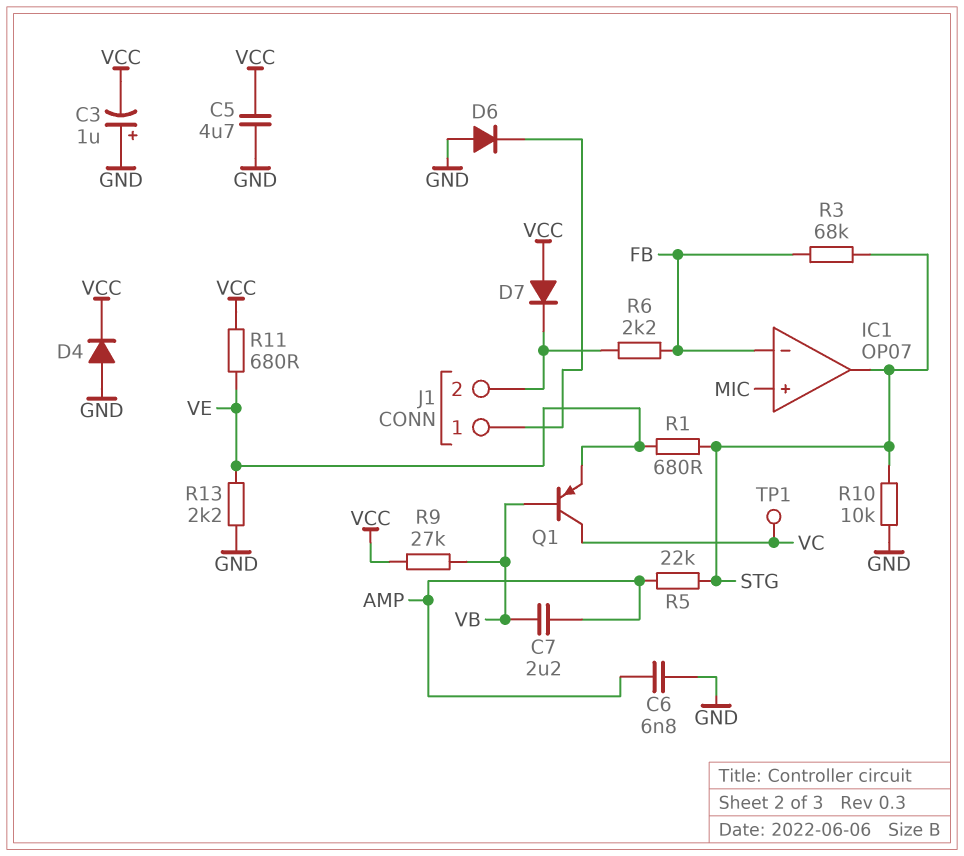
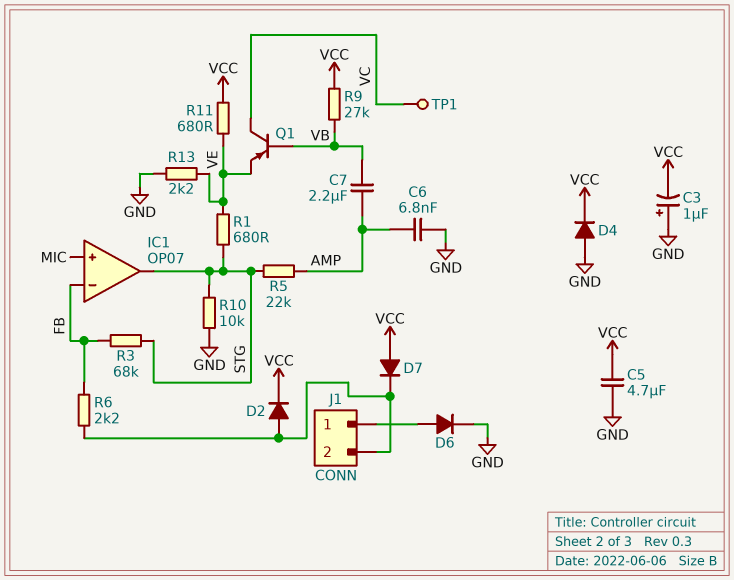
D2: none -> diode (A J1/2, K VCC)
D6: diode (A GND, K J1/1) -> diode (A J1/1, K GND)

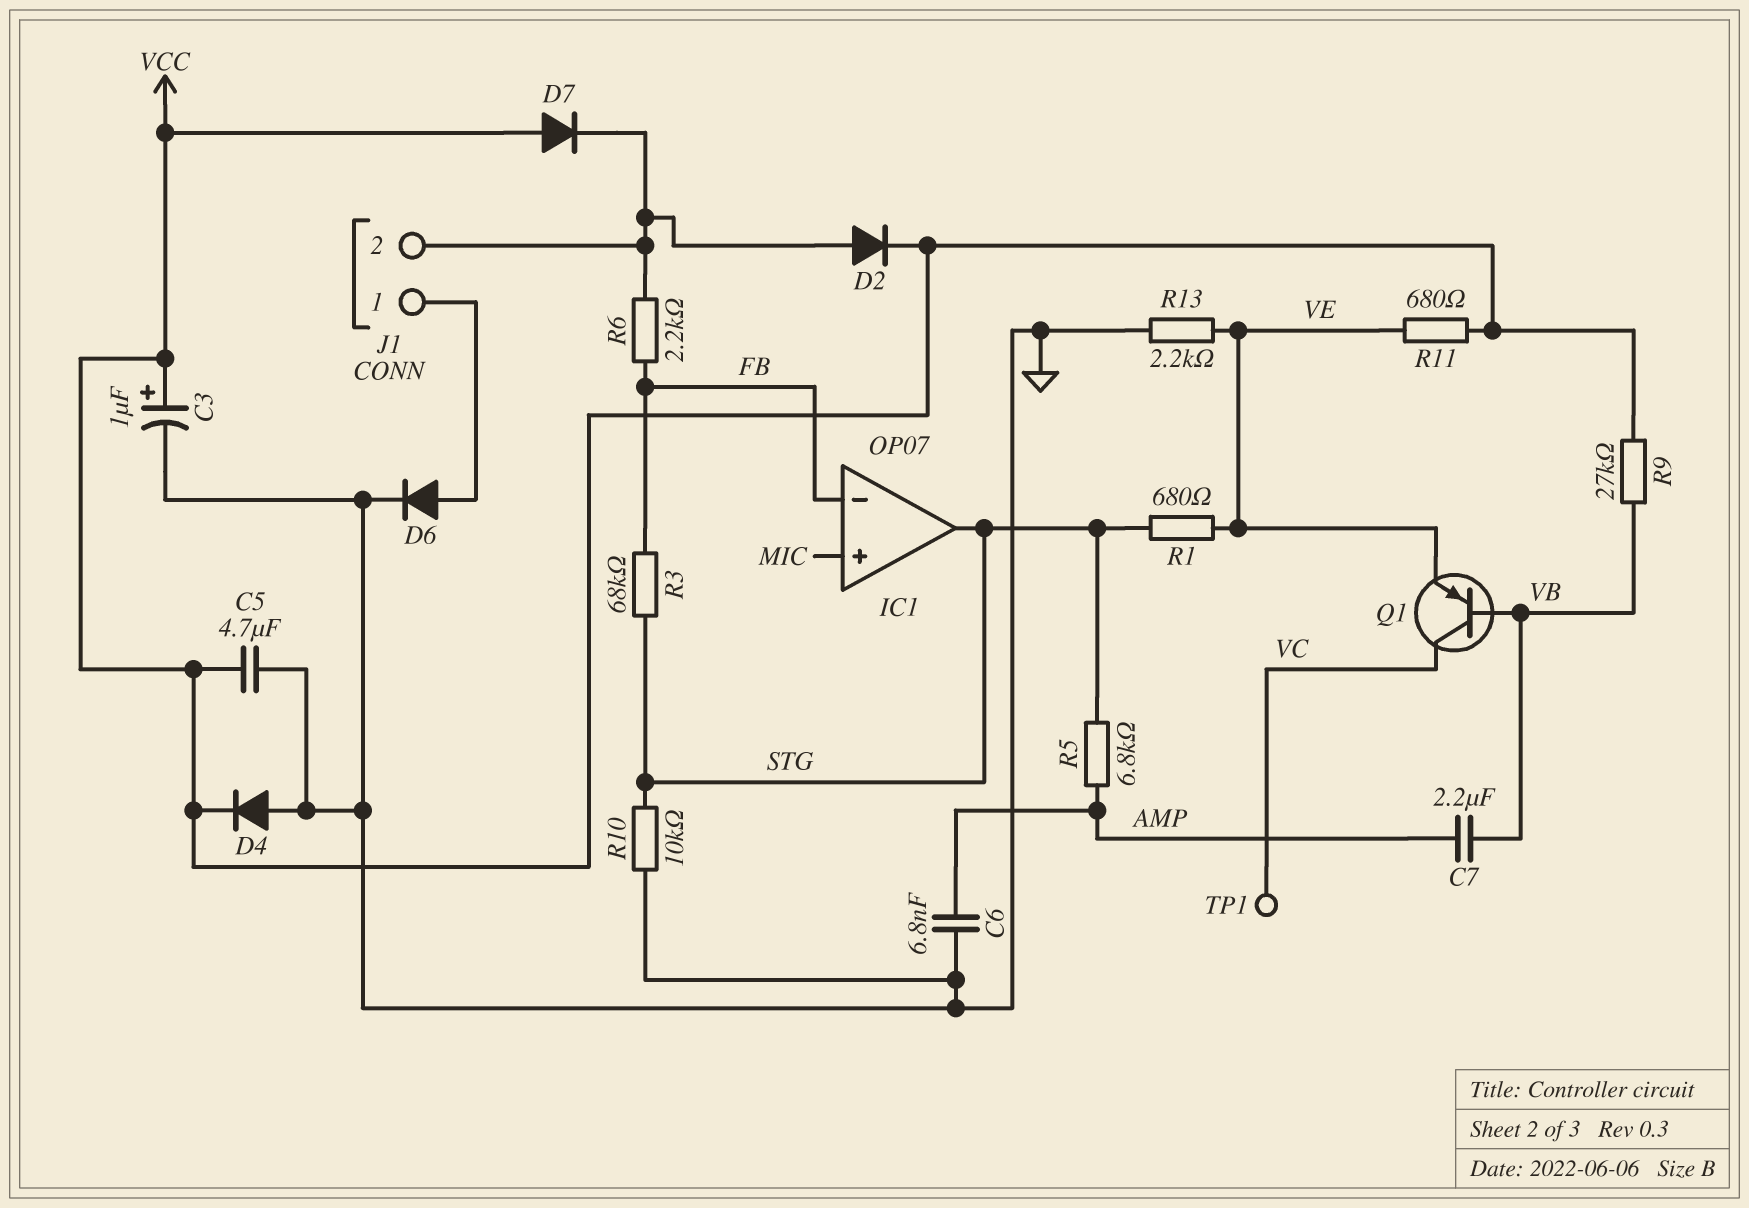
C3: 1uF (plus GND, minus VCC) -> 1uF (plus VCC, minus GND)
R5: 22k (AMP, STG) -> 6.8k (AMP, STG)

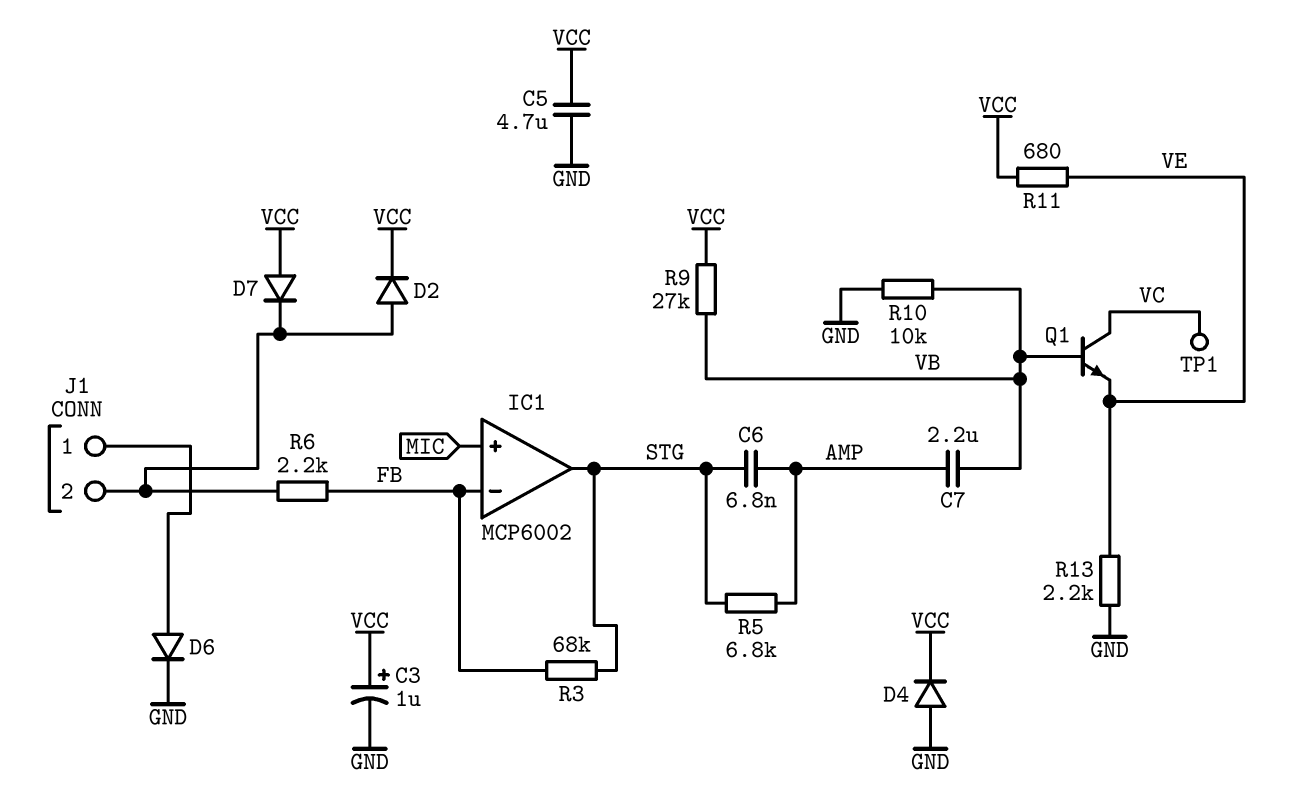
C6: 6.8nF (AMP, GND) -> 6.8nF (AMP, STG)
IC1: OP07 -> MCP6002
Q1: PNP (B VB, C VC, E VE) -> NPN (B VB, C VC, E VE)
R1: 680 (STG, VE) -> none
R10: 10k (GND, STG) -> 10k (GND, VB)

